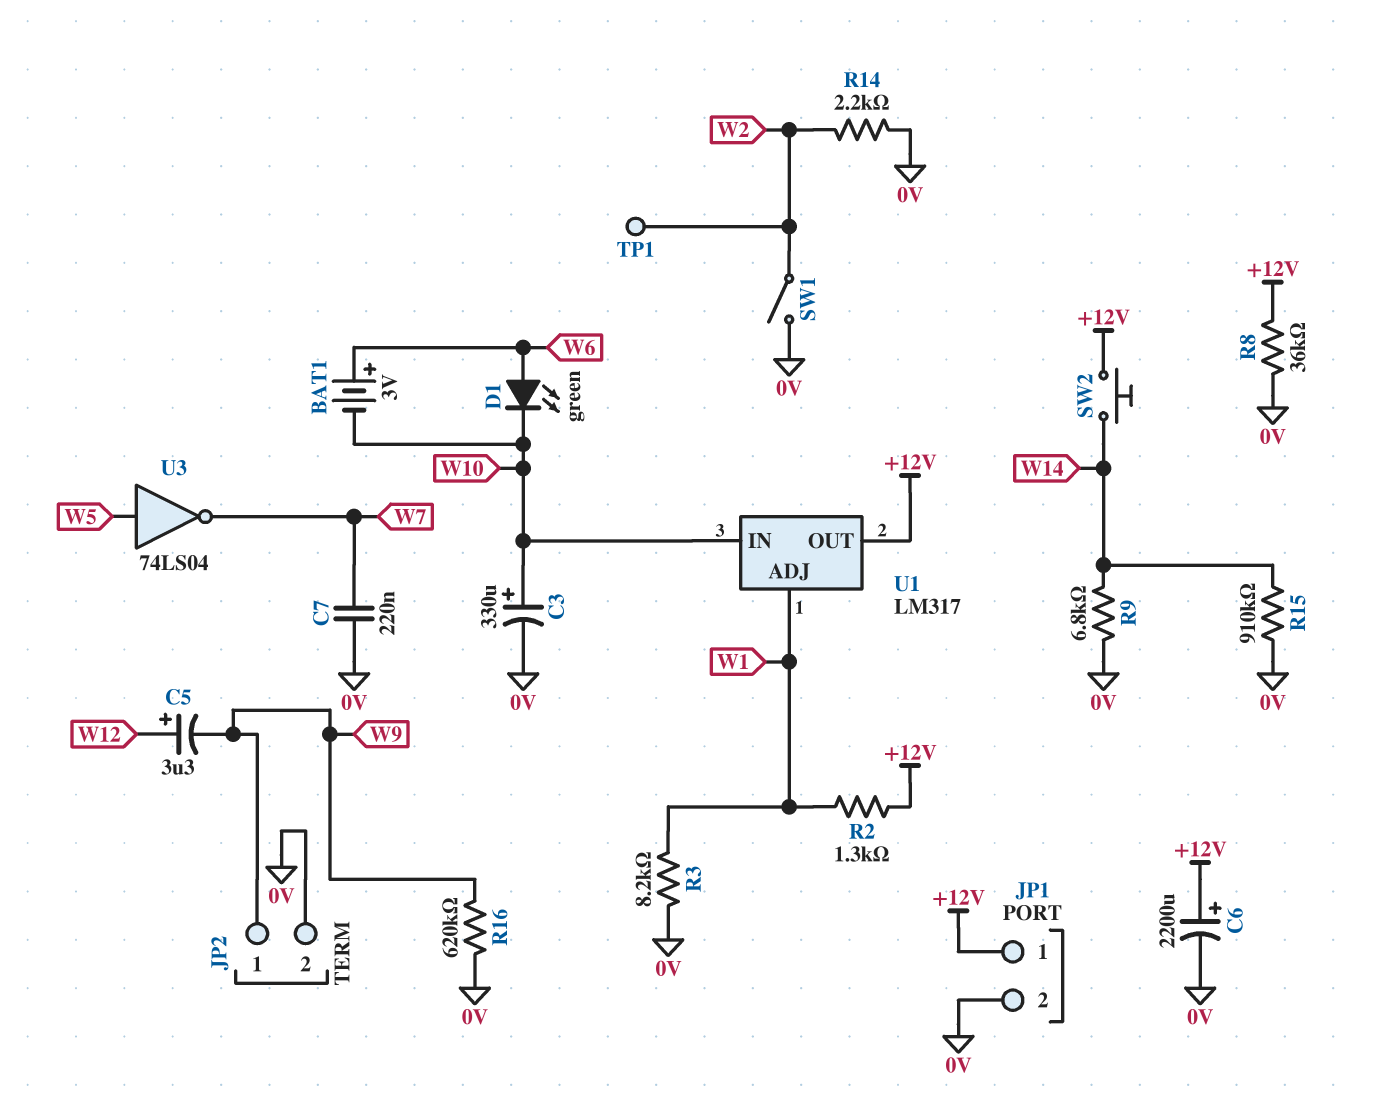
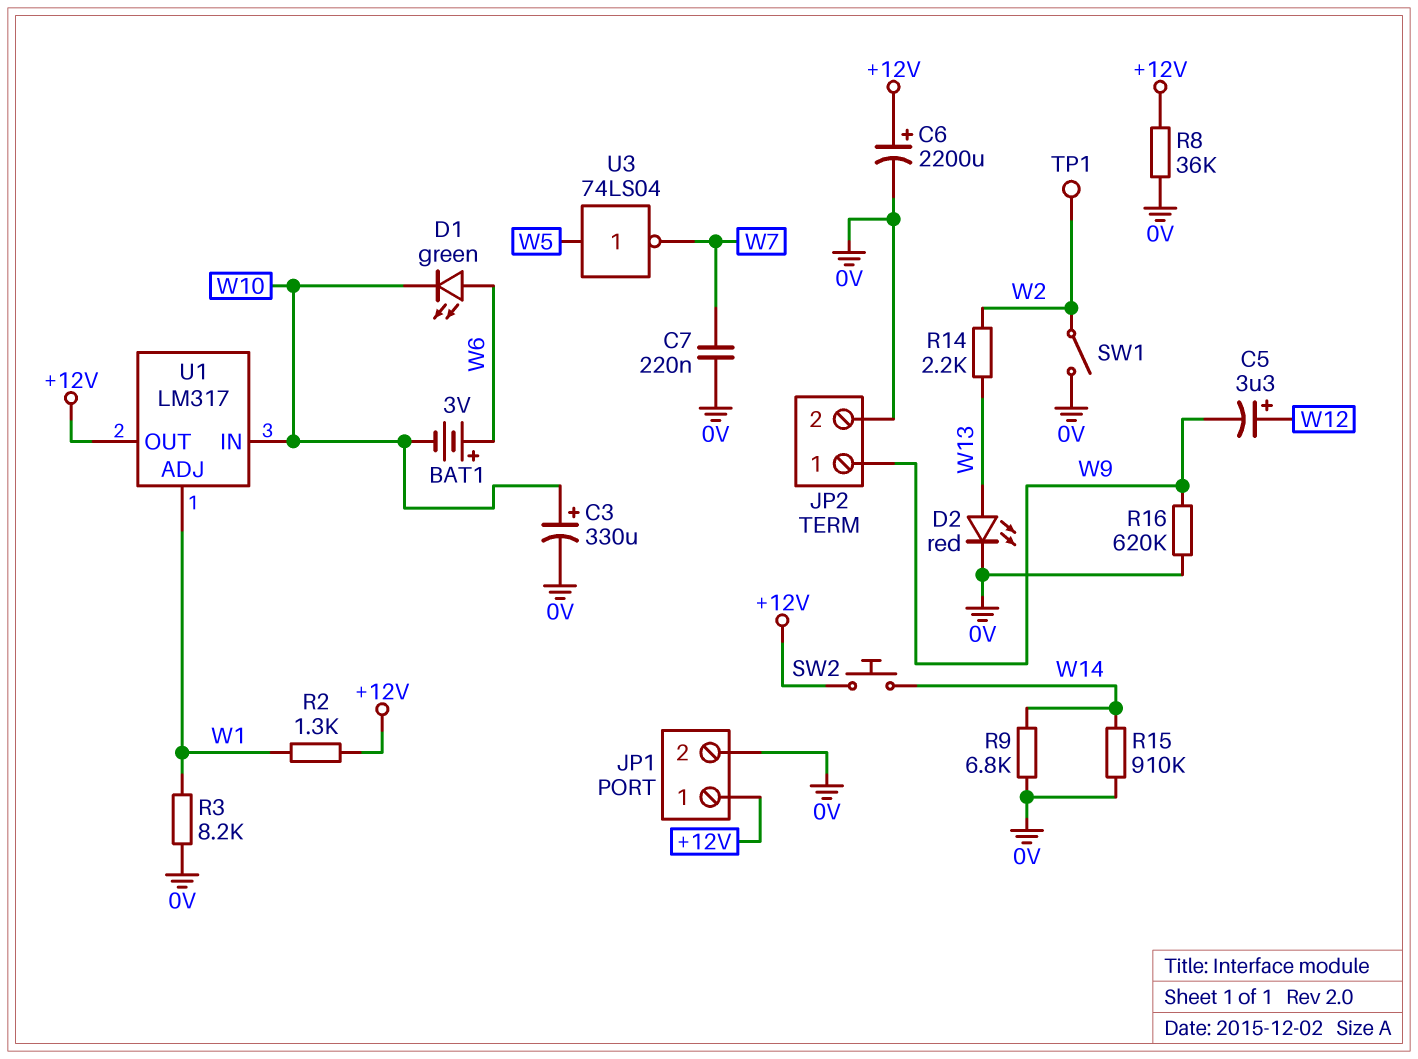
D2: none -> LED red (A W13, K 0V)
R14: 2.2k (0V, W2) -> 2.2k (W2, W13)

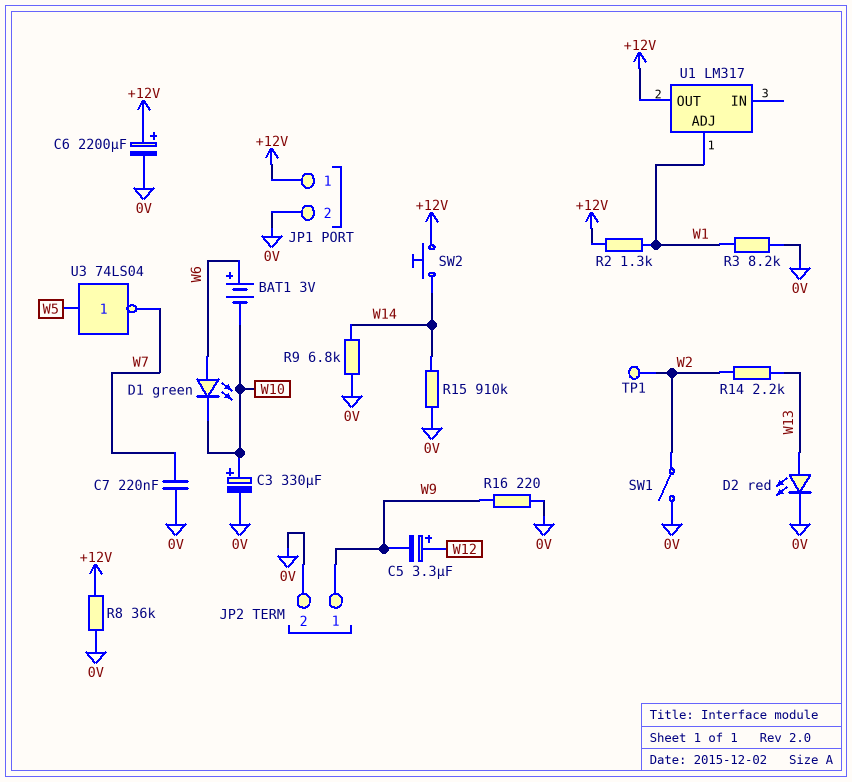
R16: 620k (0V, W9) -> 220 (0V, W9)
U1 pin IN: W10 -> none

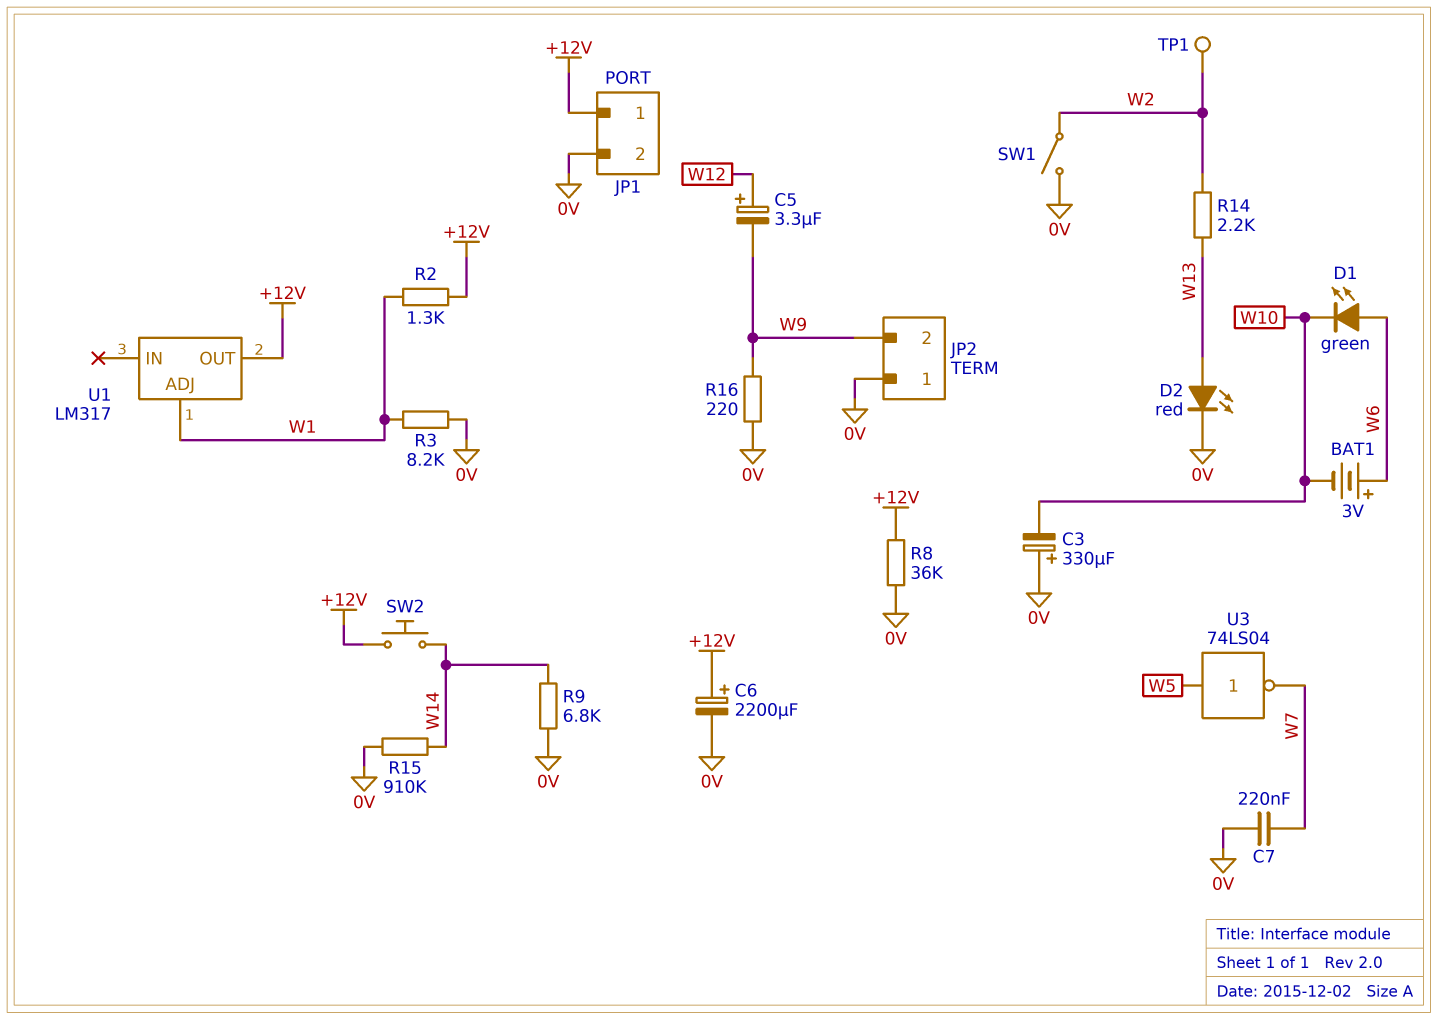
C3: 330uF (plus W10, minus 0V) -> 330uF (plus 0V, minus W10)
JP2 pin 1: W9 -> 0V
JP2 pin 2: 0V -> W9

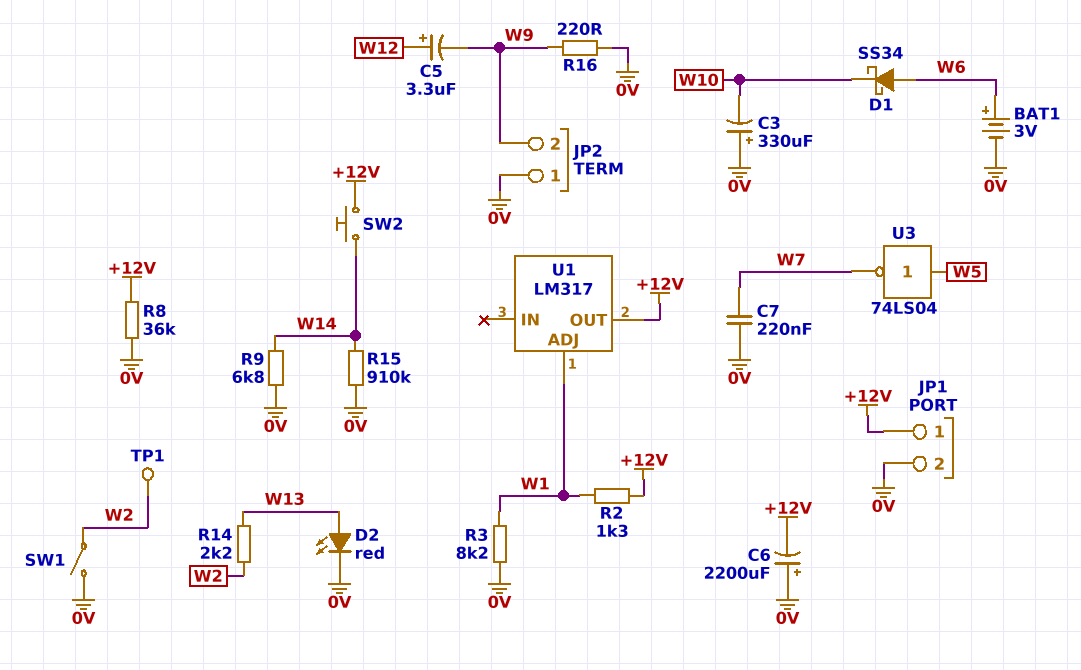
BAT1: 3V (plus W6, minus W10) -> 3V (plus W6, minus 0V)
C6: 2200uF (plus +12V, minus 0V) -> 2200uF (plus 0V, minus +12V)
D1: LED green (A W6, K W10) -> schottky SS34 (A W6, K W10)

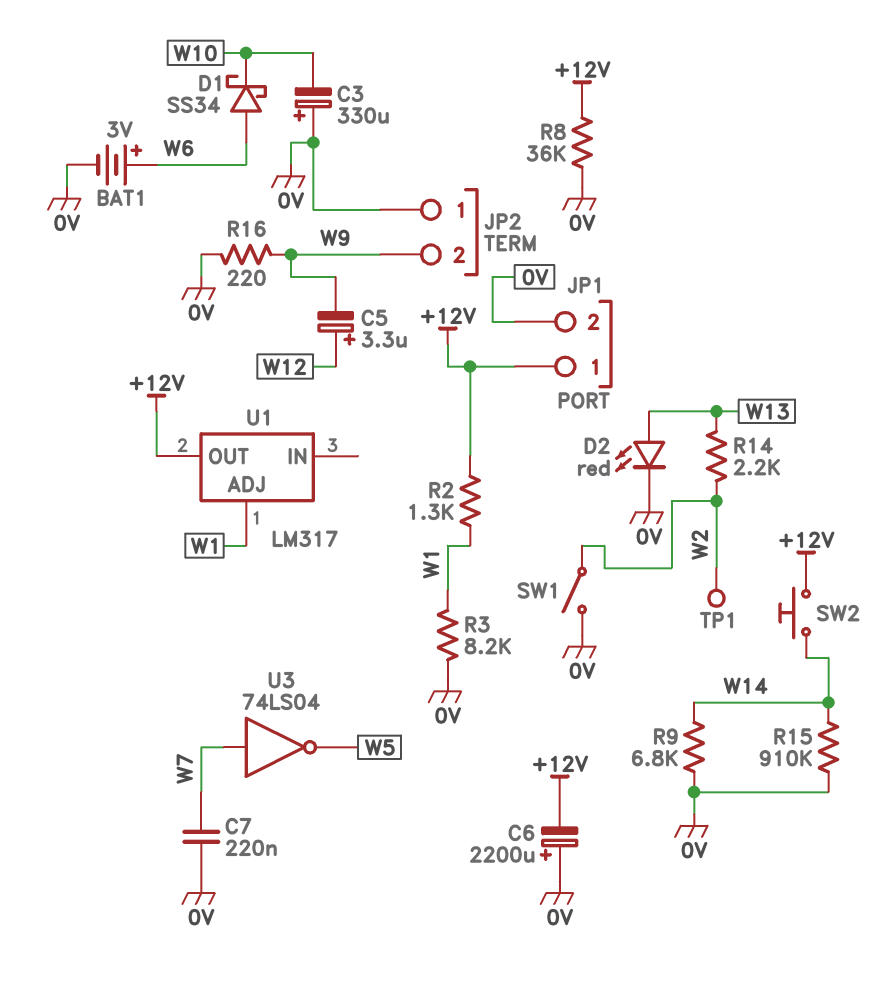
U3: NOT 74LS04 (in W5, out W7) -> NOT 74LS04 (in W7, out W5)

